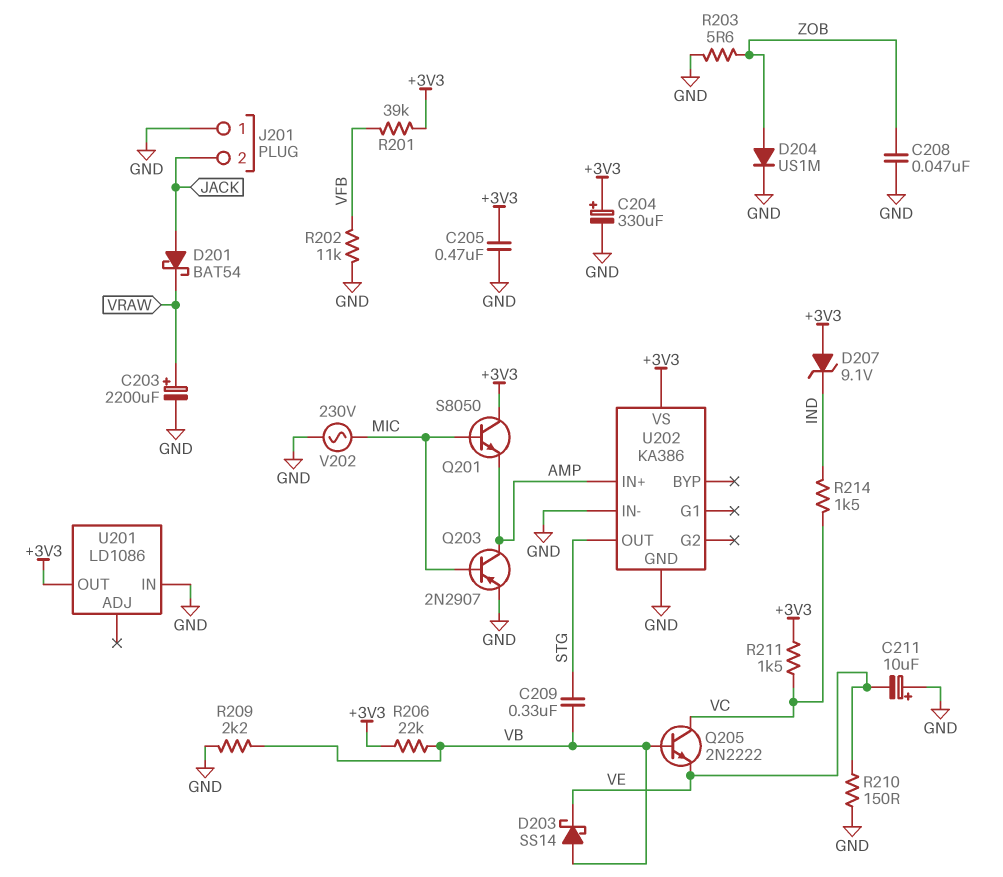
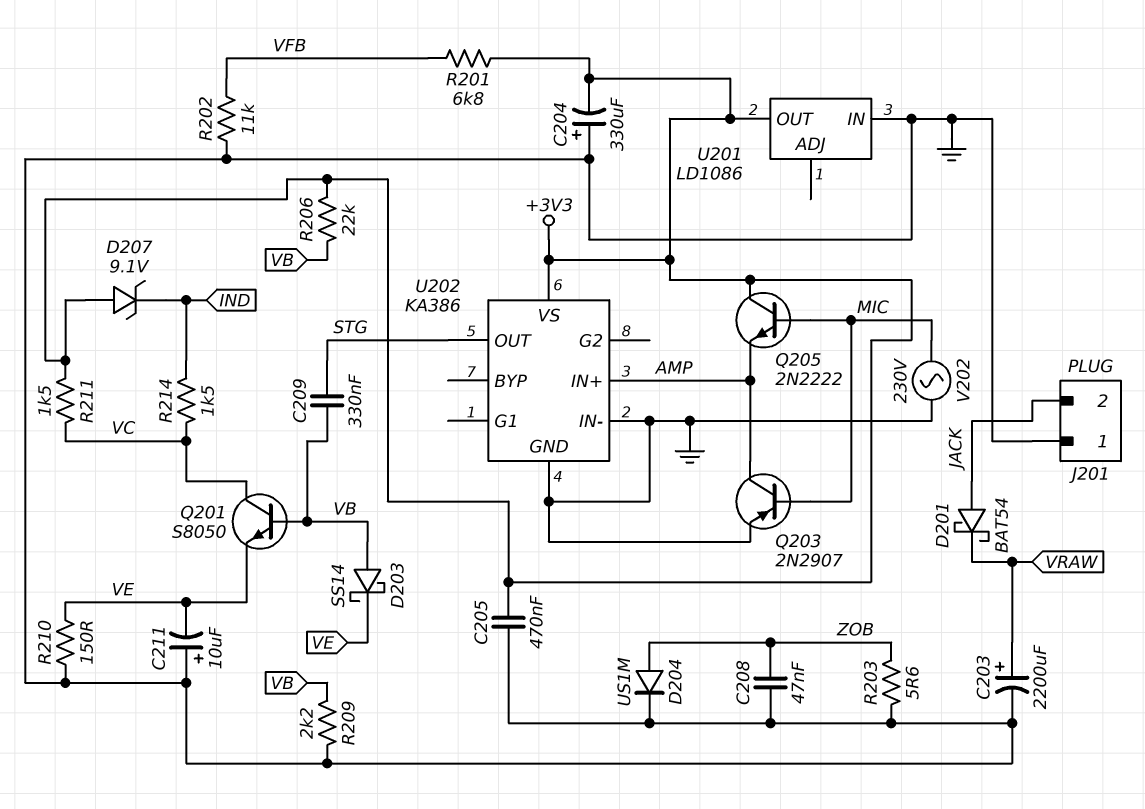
C204: 330uF (plus +3V3, minus GND) -> 330uF (plus GND, minus +3V3)
Q201: NPN S8050 (B MIC, C +3V3, E AMP) -> NPN S8050 (B VB, C VC, E VE)
Q205: NPN 2N2222 (B VB, C VC, E VE) -> NPN 2N2222 (B MIC, C +3V3, E AMP)
R201: 39k (+3V3, VFB) -> 6.8k (+3V3, VFB)

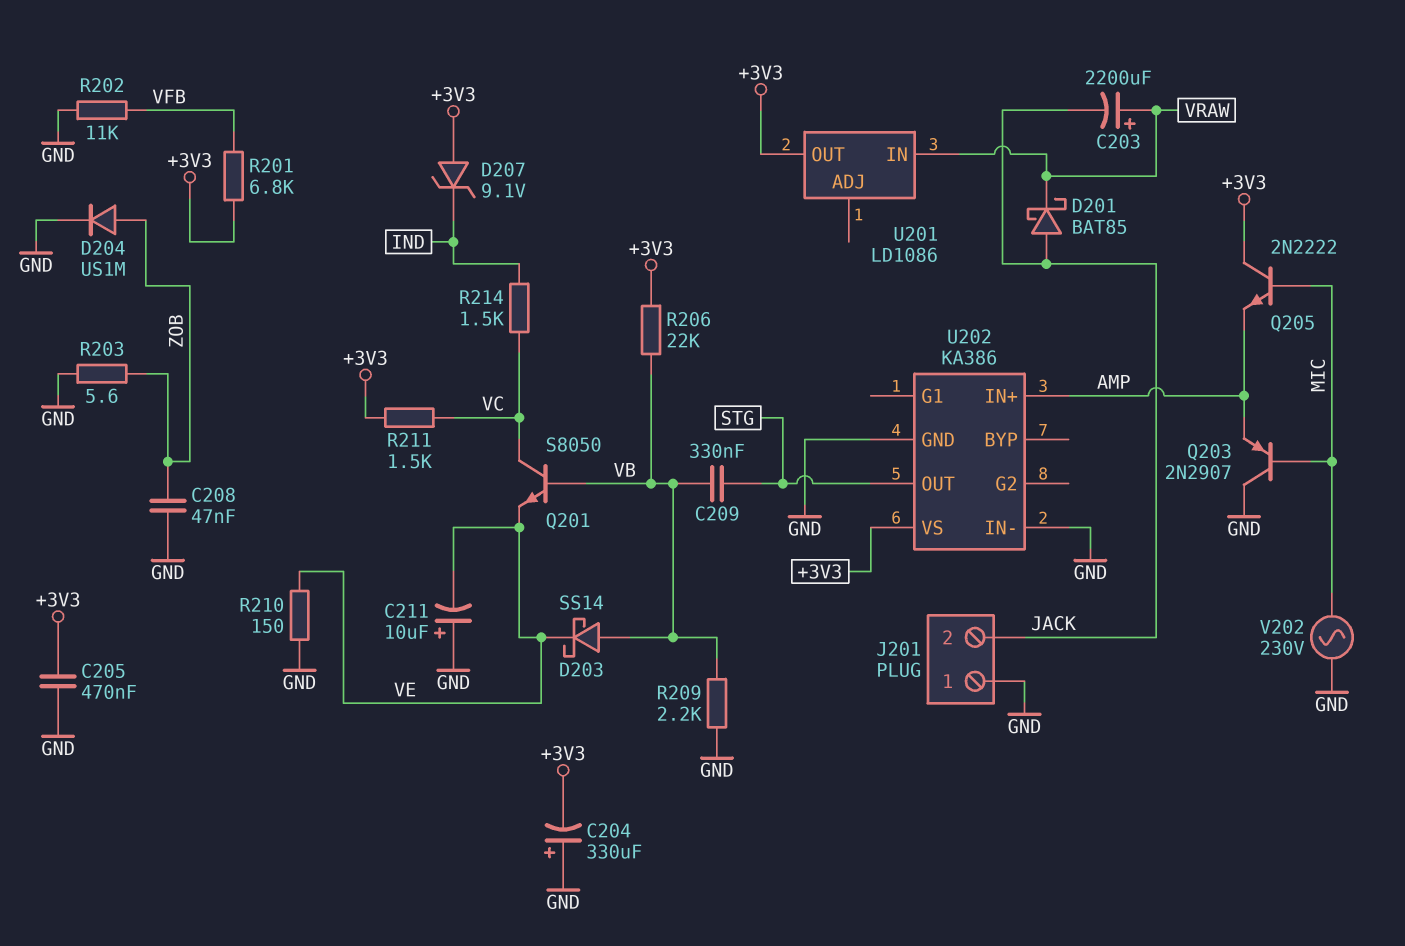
C203: 2200uF (plus VRAW, minus GND) -> 2200uF (plus VRAW, minus JACK)
D201: schottky BAT54 (A JACK, K VRAW) -> schottky BAT85 (A JACK, K VRAW)
Q203: PNP 2N2907 (B MIC, C AMP, E GND) -> PNP 2N2907 (B MIC, C GND, E AMP)
U201 pin IN: GND -> VRAW

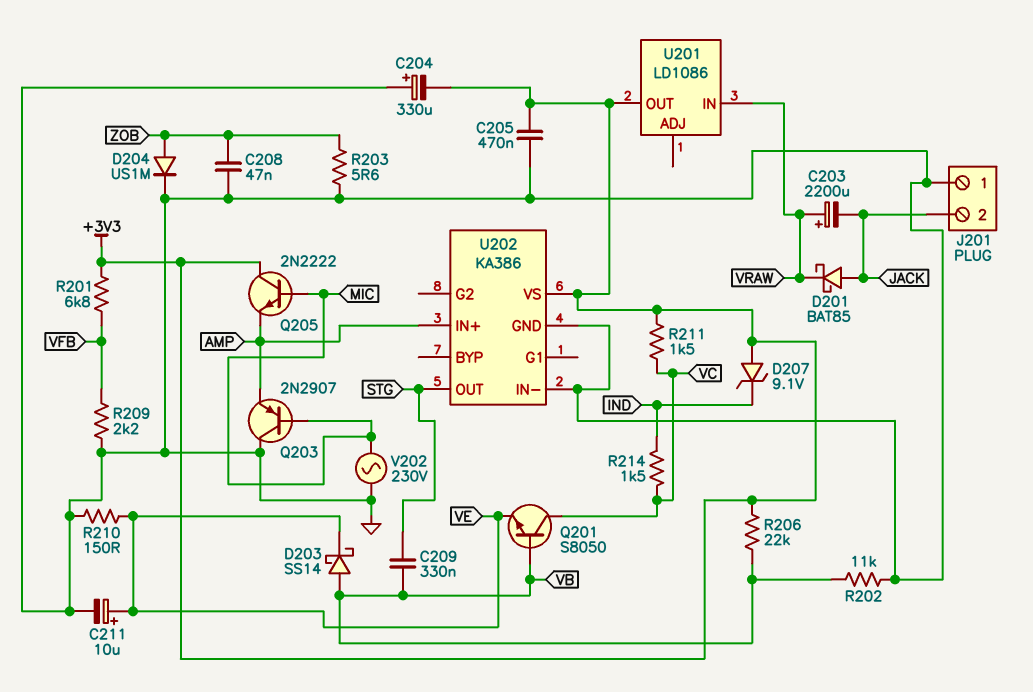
C211: 10uF (plus GND, minus VE) -> 10uF (plus VE, minus GND)
R202: 11k (GND, VFB) -> 11k (GND, VB)
R209: 2.2k (GND, VB) -> 2.2k (GND, VFB)

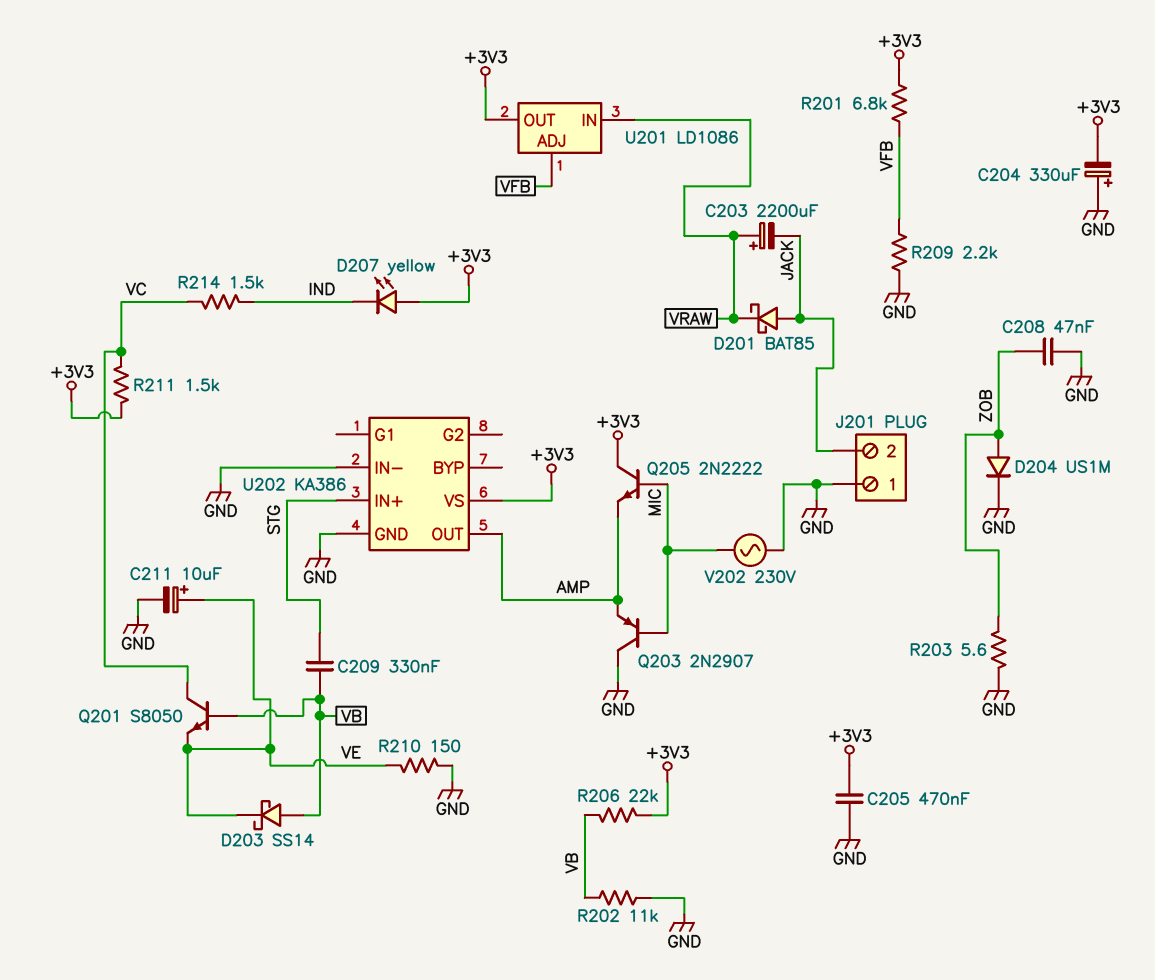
D207: zener 9.1V (A +3V3, K IND) -> LED yellow (A +3V3, K IND)
U201 pin ADJ: none -> VFB
U202 pin IN+: AMP -> STG
U202 pin OUT: STG -> AMP

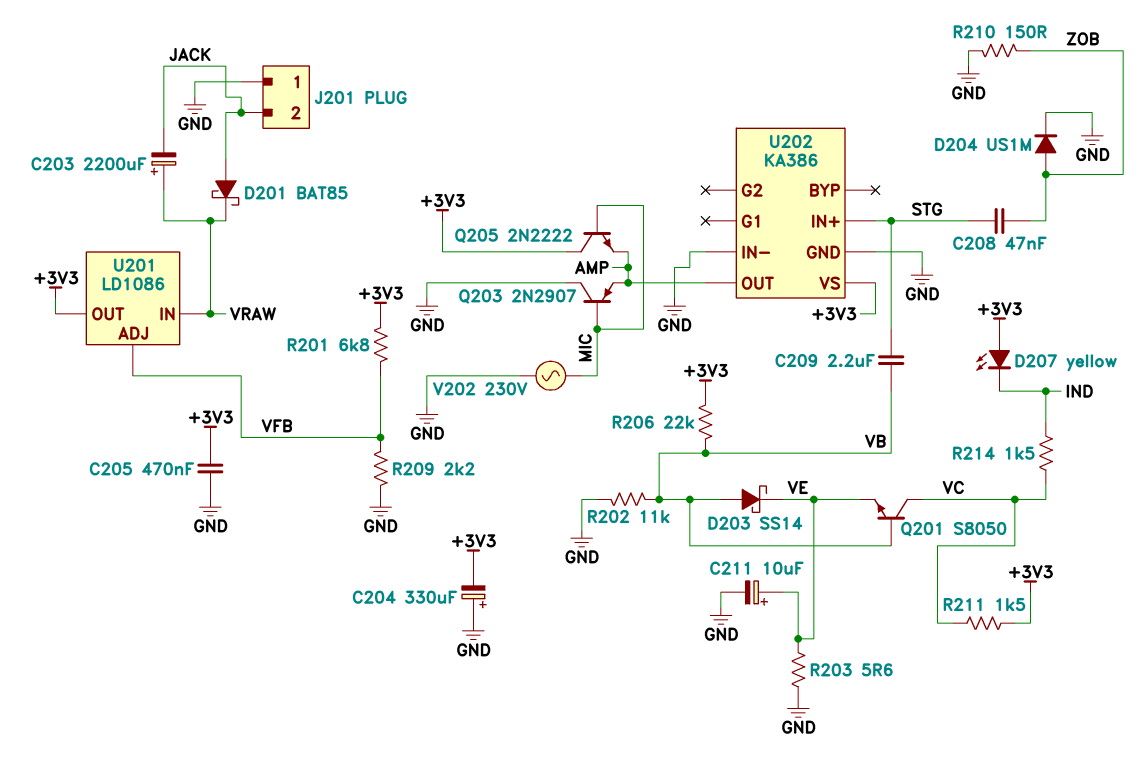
C208: 47nF (GND, ZOB) -> 47nF (STG, ZOB)
C209: 330nF (STG, VB) -> 2.2uF (STG, VB)
R203: 5.6 (GND, ZOB) -> 5.6 (GND, VE)
R210: 150 (GND, VE) -> 150 (GND, ZOB)

